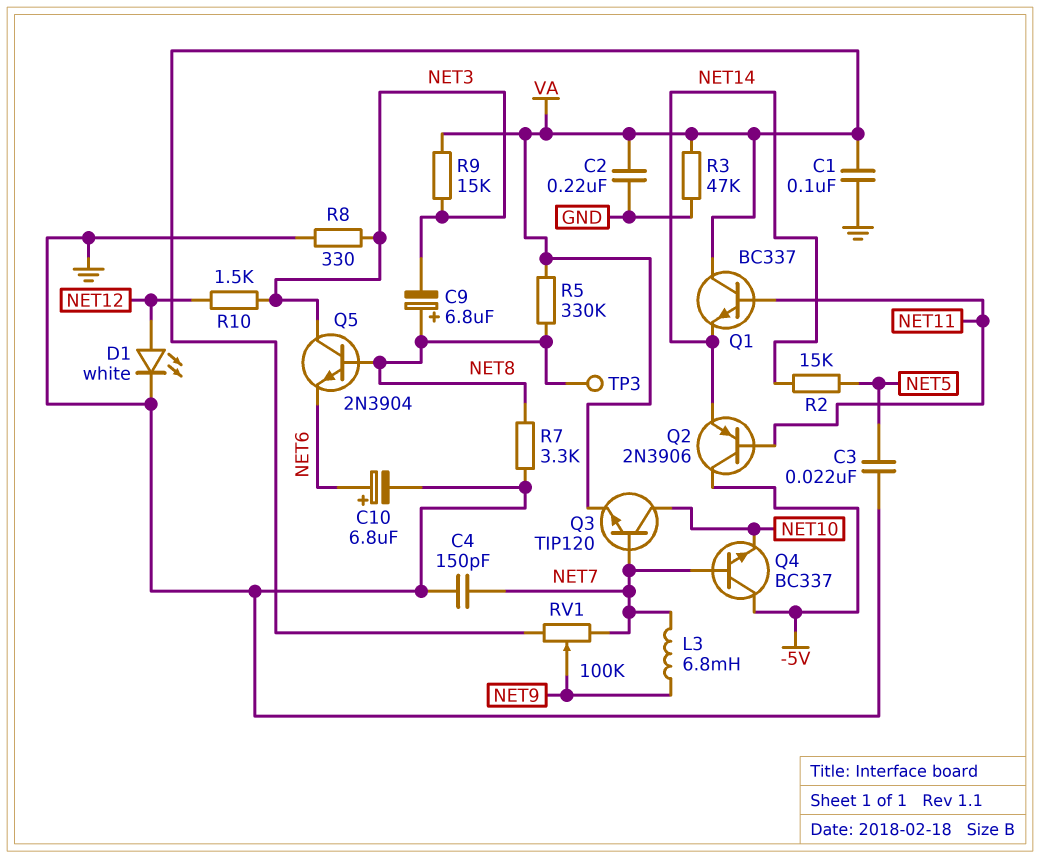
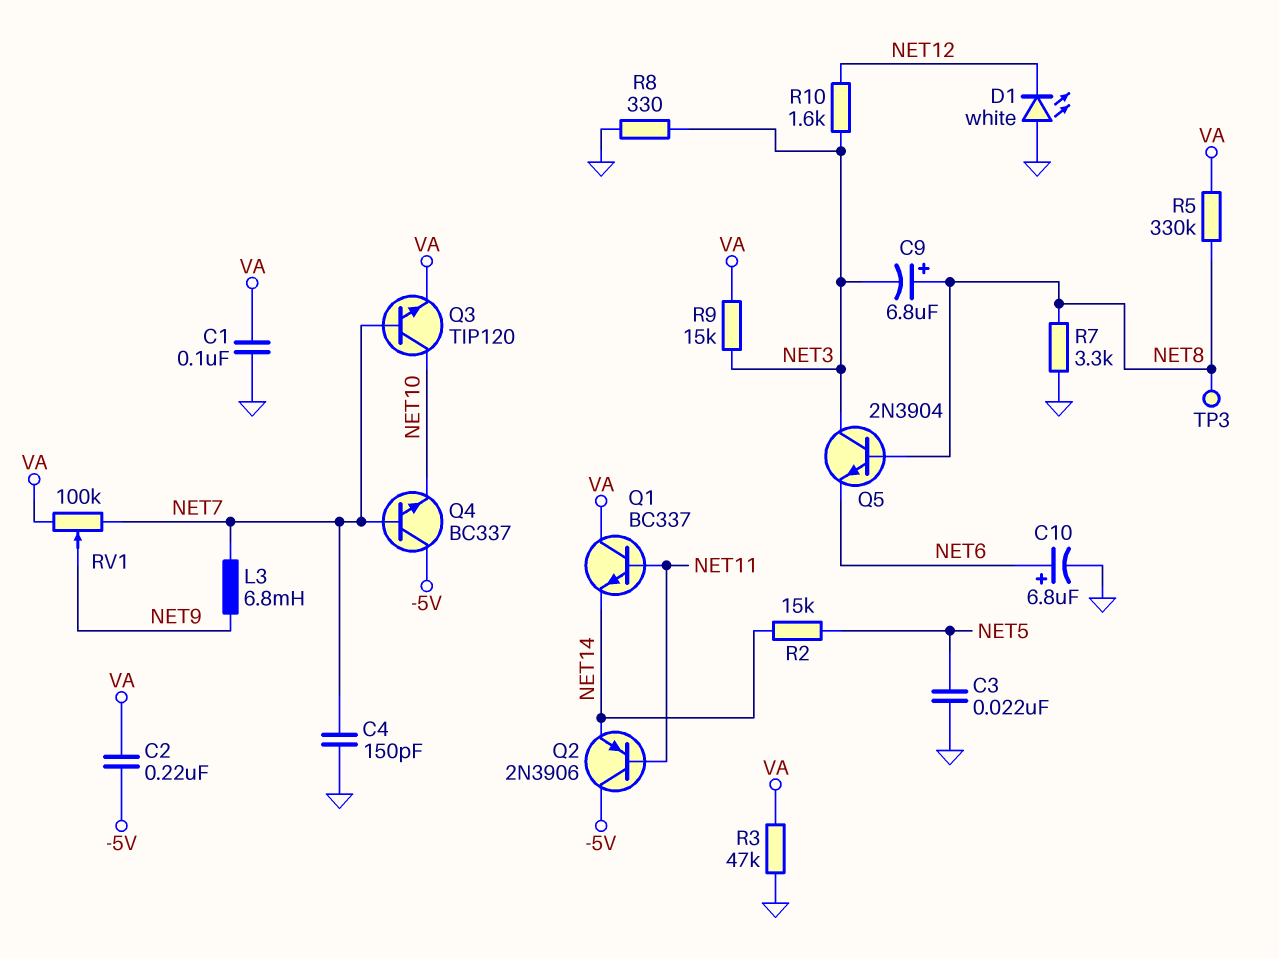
C2: 220nF (GND, VA) -> 220nF (-5V, VA)
D1: LED white (A NET12, K GND) -> LED white (A GND, K NET12)
R10: 1.5k (NET3, NET12) -> 1.6k (NET3, NET12)

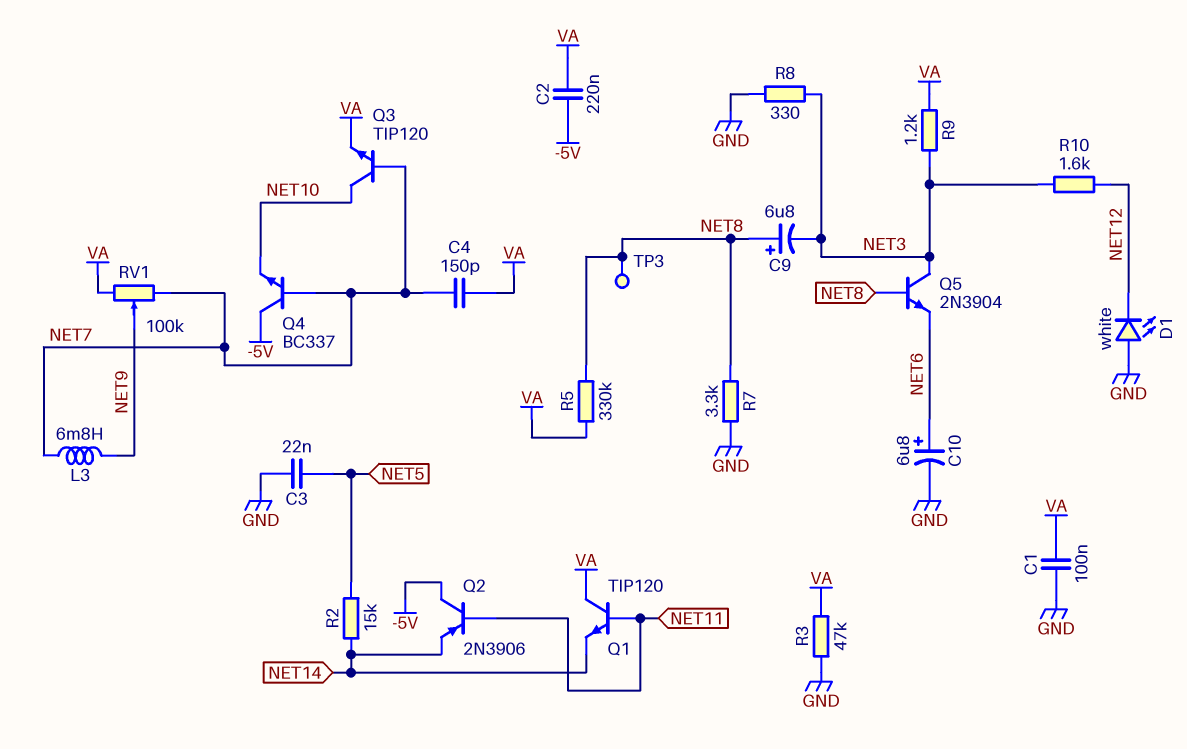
C4: 150pF (GND, NET7) -> 150pF (NET7, VA)
Q1: NPN BC337 (B NET11, C VA, E NET14) -> NPN TIP120 (B NET11, C VA, E NET14)
R9: 15k (NET3, VA) -> 1.2k (NET3, VA)

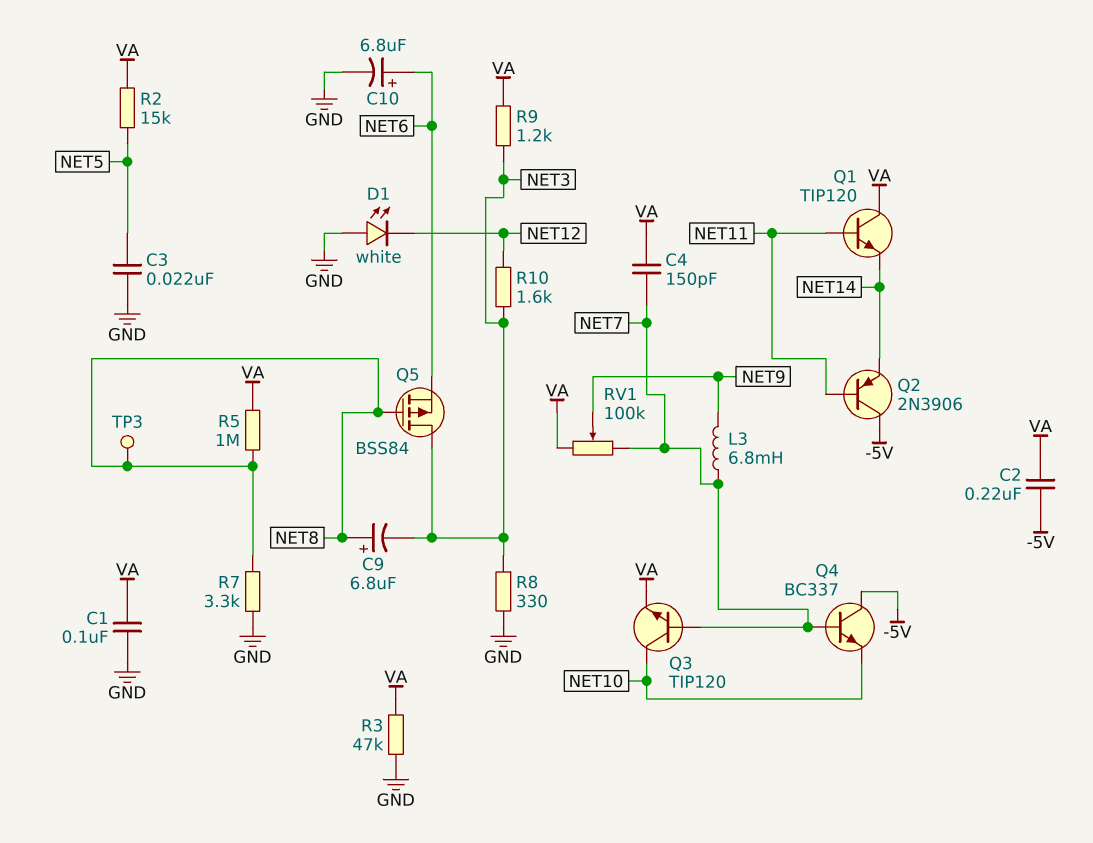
Q5: NPN 2N3904 (B NET8, C NET3, E NET6) -> PMOS BSS84 (G NET8, D NET3, S NET6)
R2: 15k (NET5, NET14) -> 15k (NET5, VA)
R5: 330k (NET8, VA) -> 1M (NET8, VA)

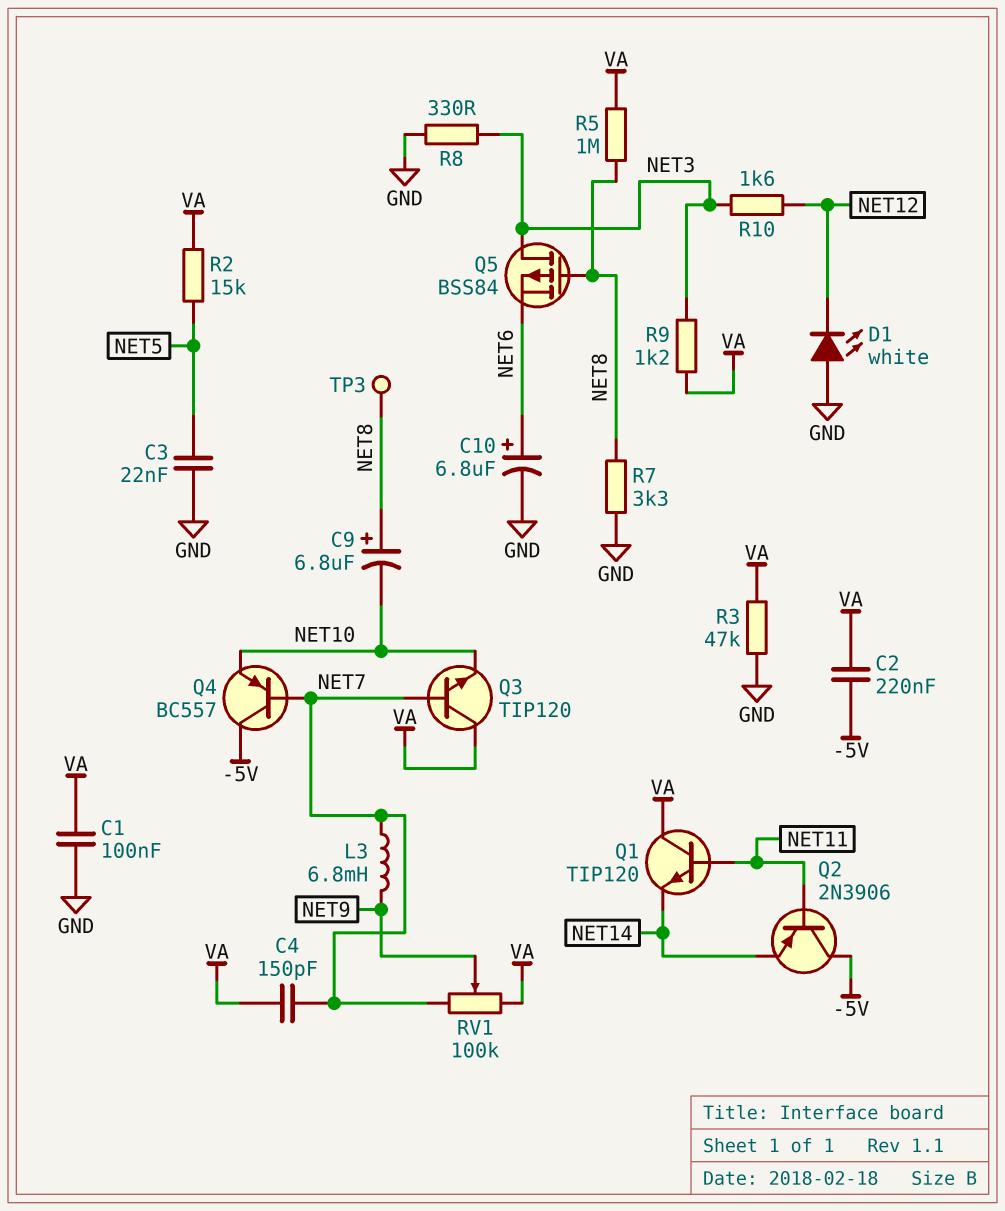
C9: 6.8uF (plus NET8, minus NET3) -> 6.8uF (plus NET8, minus NET10)
Q3: NPN TIP120 (B NET7, C NET10, E VA) -> NPN TIP120 (B NET7, C VA, E NET10)
Q4: NPN BC337 (B NET7, C -5V, E NET10) -> PNP BC557 (B NET7, C -5V, E NET10)

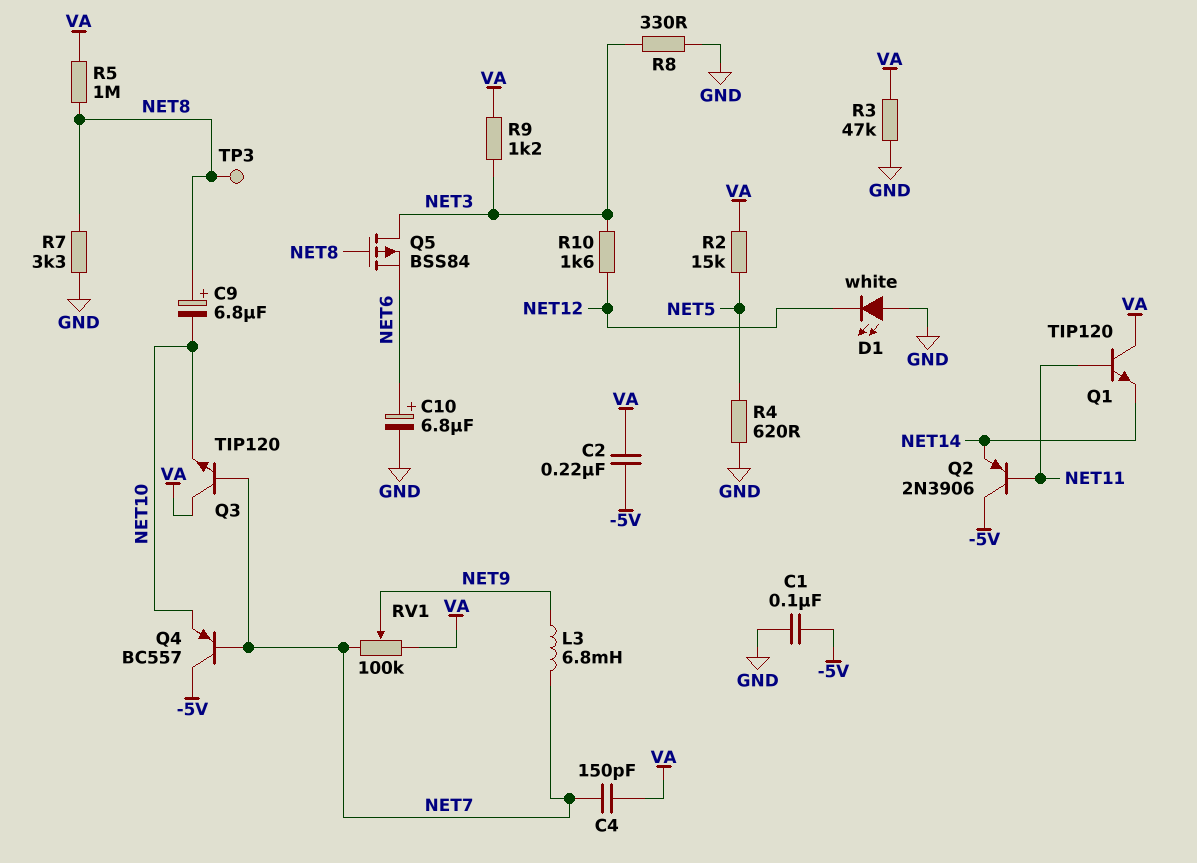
C1: 100nF (GND, VA) -> 100nF (-5V, GND)
C3: 22nF (GND, NET5) -> none
R4: none -> 620 (GND, NET5)

